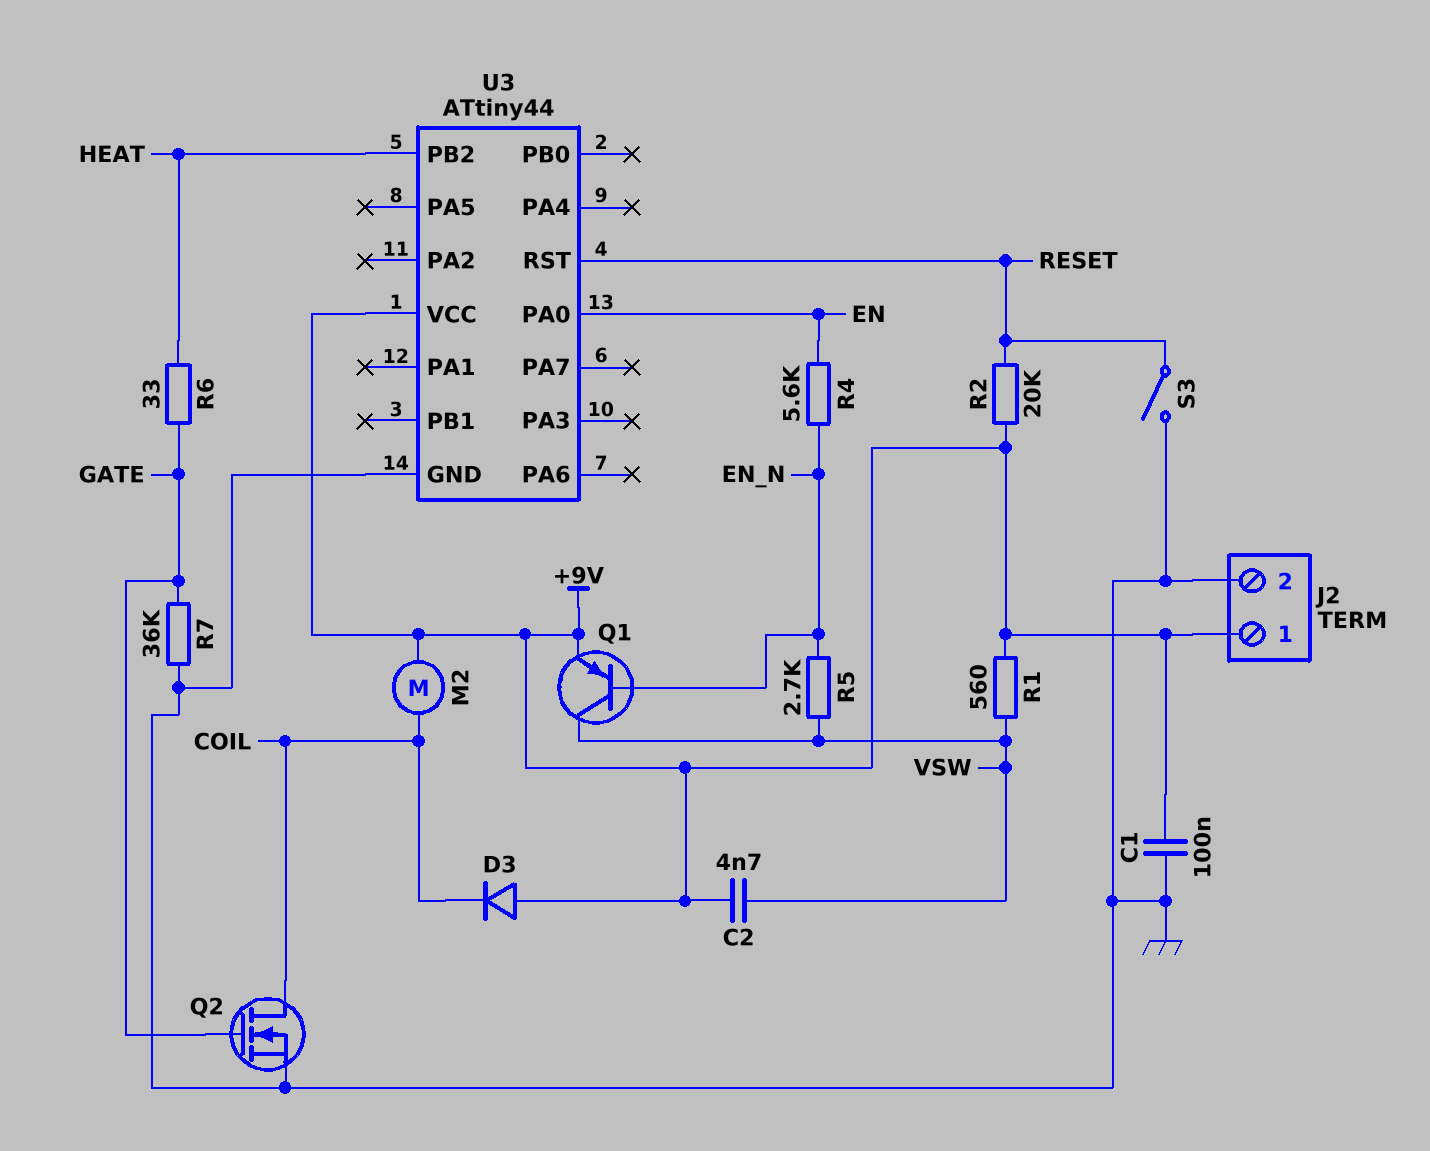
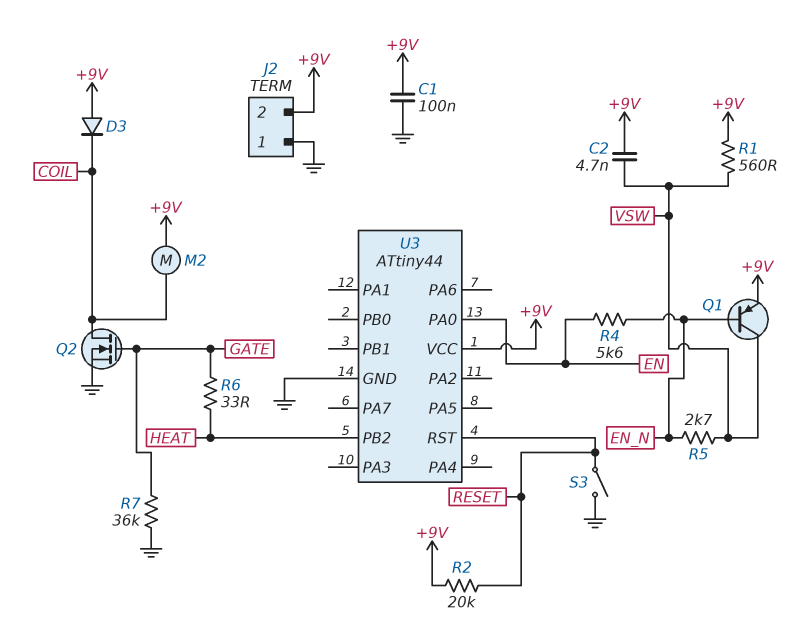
J2 pin 1: +9V -> GND
J2 pin 2: GND -> +9V

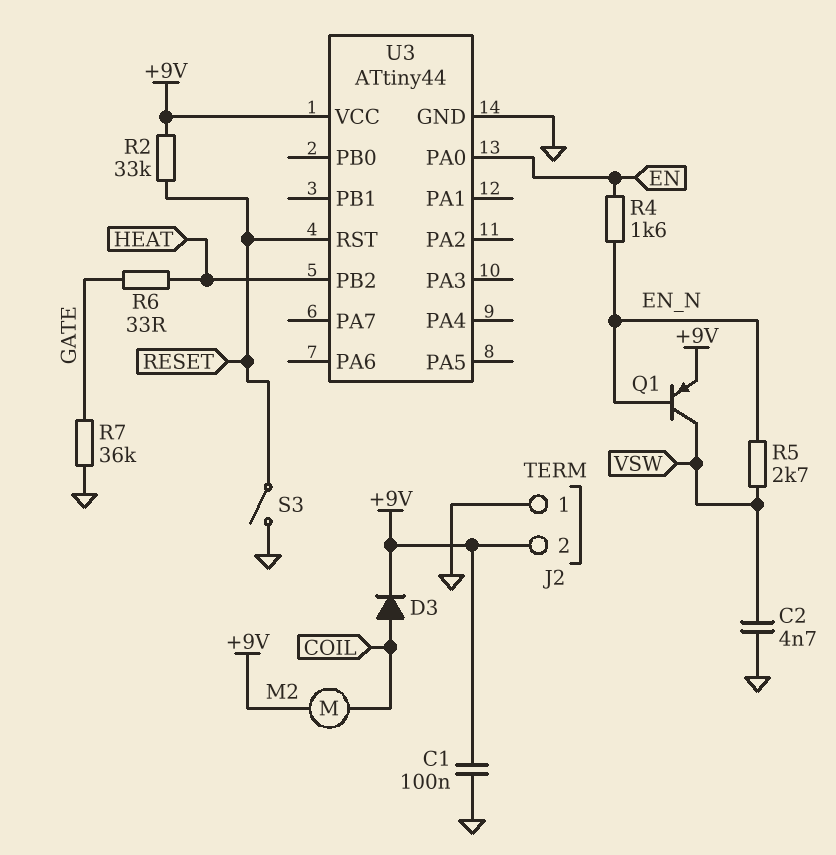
C2: 4.7nF (+9V, VSW) -> 4.7nF (GND, VSW)
D3: diode (A +9V, K COIL) -> diode (A COIL, K +9V)
Q2: NMOS (G GATE, D COIL, S GND) -> none
R1: 560 (+9V, VSW) -> none
R2: 20k (+9V, RESET) -> 33k (+9V, RESET)
R4: 5.6k (EN, EN_N) -> 1.6k (EN, EN_N)

